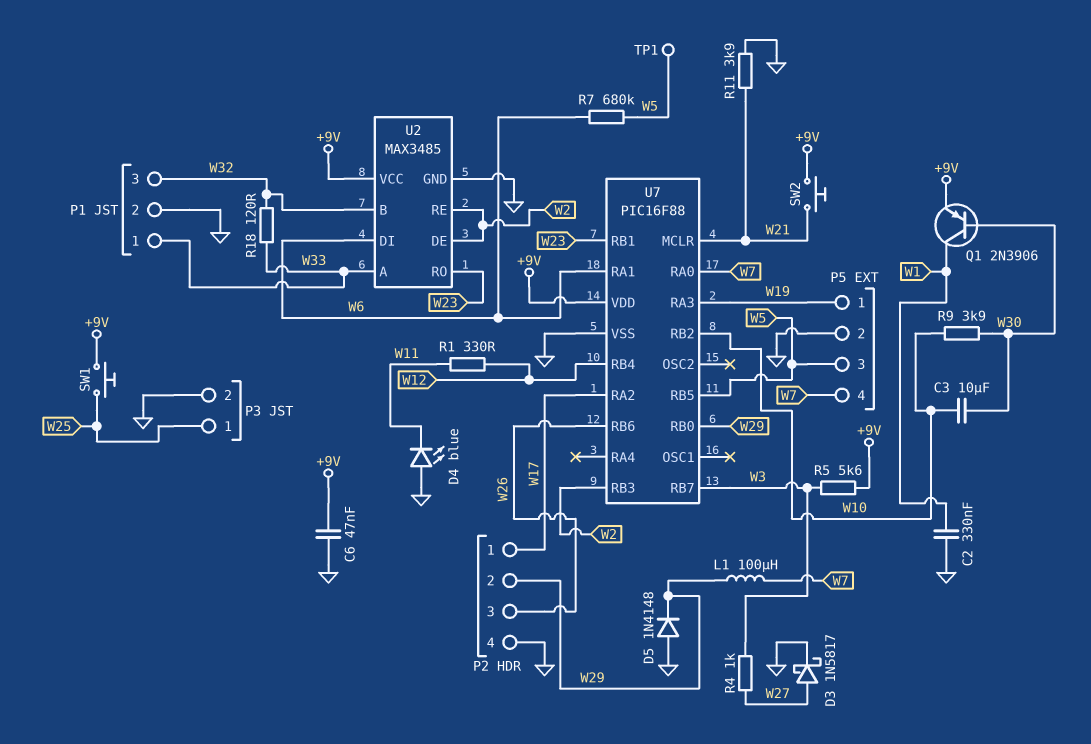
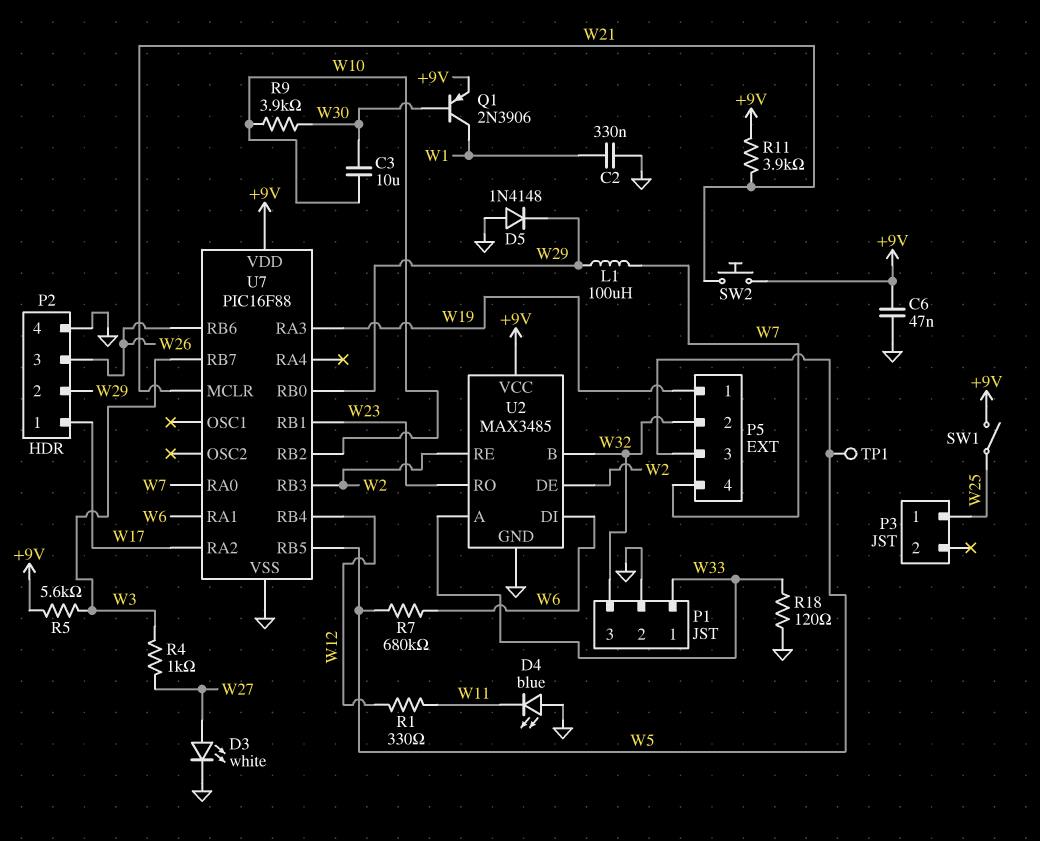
D3: schottky 1N5817 (A W27, K GND) -> LED white (A W27, K GND)
P3 pin 2: GND -> none
P5 pin 2: GND -> W32
R11: 3.9k (GND, W21) -> 3.9k (+9V, W21)
R18: 120 (W32, W33) -> 120 (GND, W33)
SW1: button (+9V, W25) -> switch (+9V, W25)

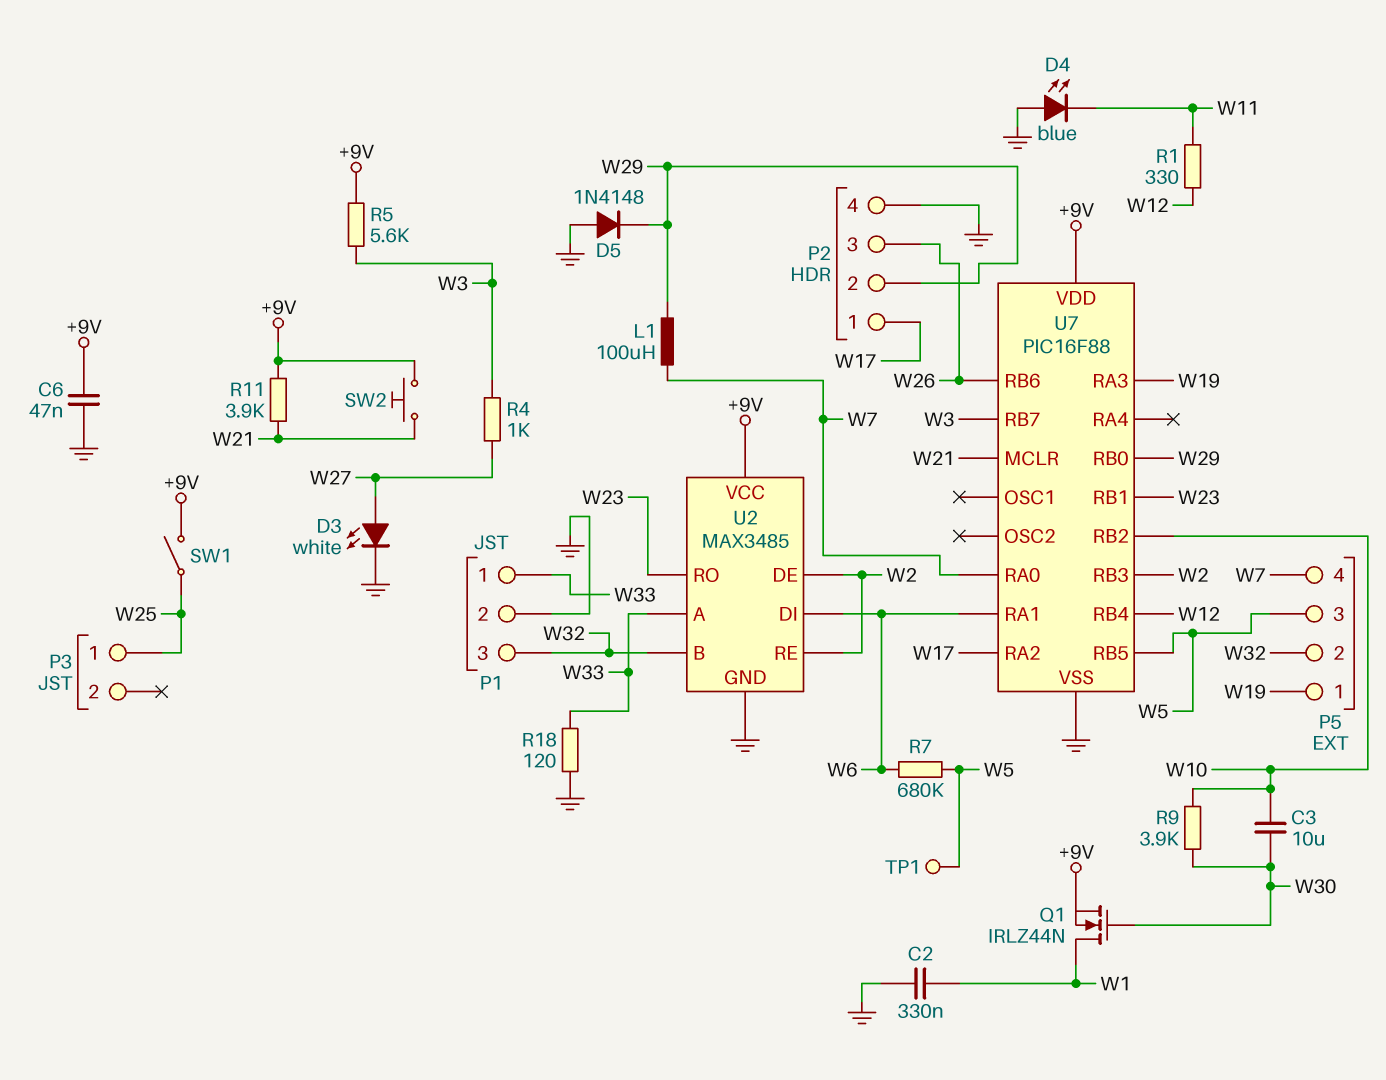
Q1: PNP 2N3906 (B W30, C W1, E +9V) -> NMOS IRLZ44N (G W30, D W1, S +9V)

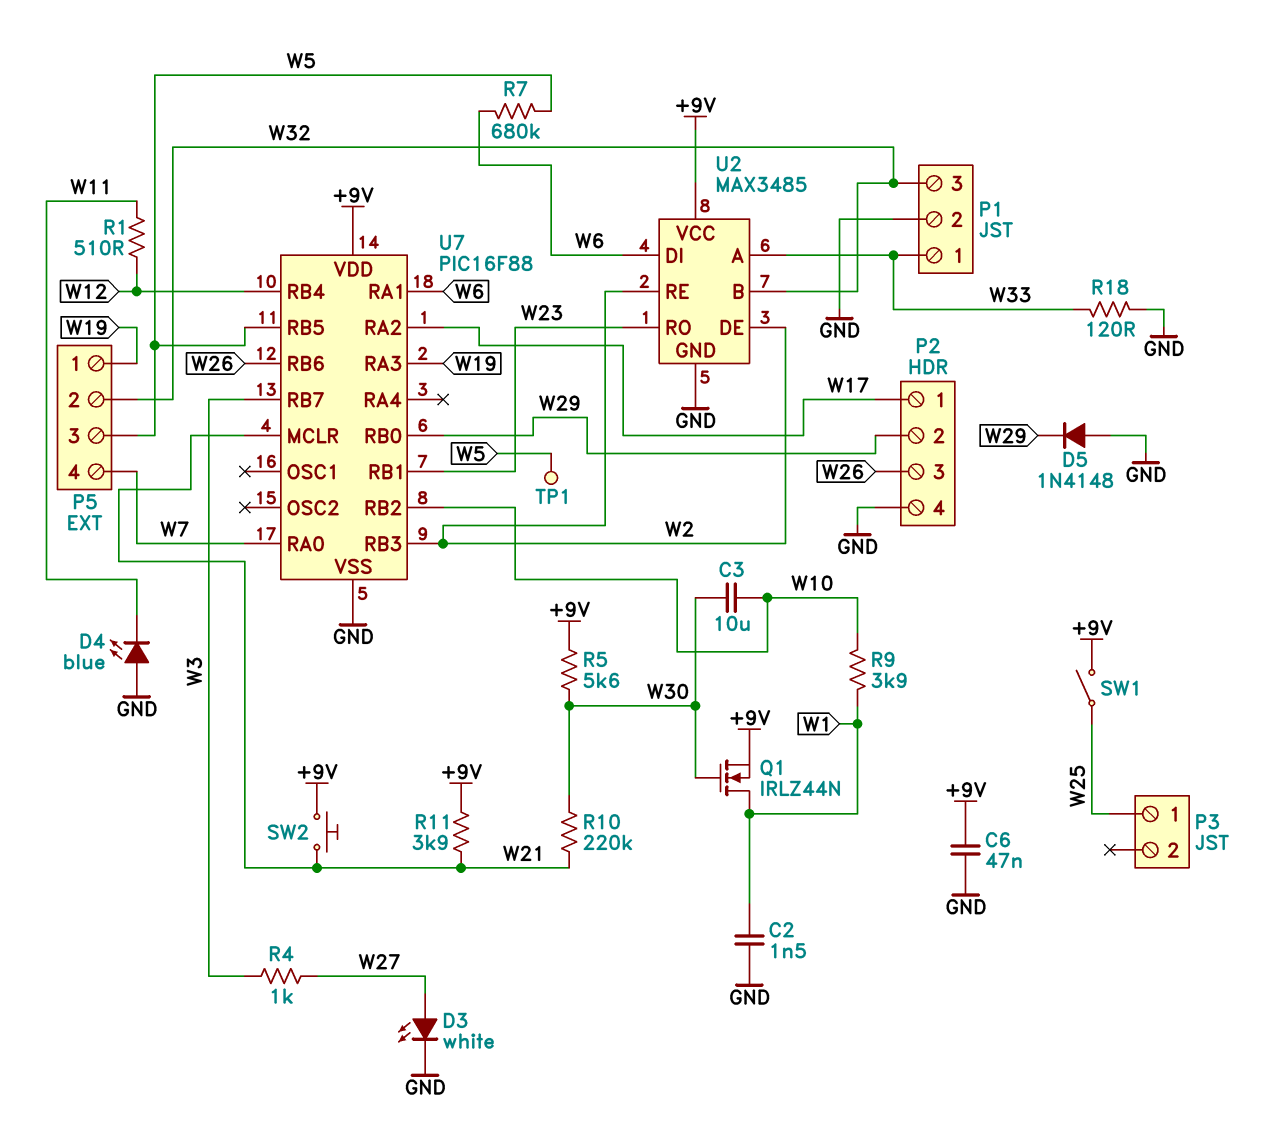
C2: 330nF (GND, W1) -> 1.5nF (GND, W1)
L1: 100uH (W7, W29) -> none
R1: 330 (W11, W12) -> 510 (W11, W12)
R5: 5.6k (+9V, W3) -> 5.6k (+9V, W30)
R9: 3.9k (W10, W30) -> 3.9k (W1, W10)
R10: none -> 220k (W21, W30)

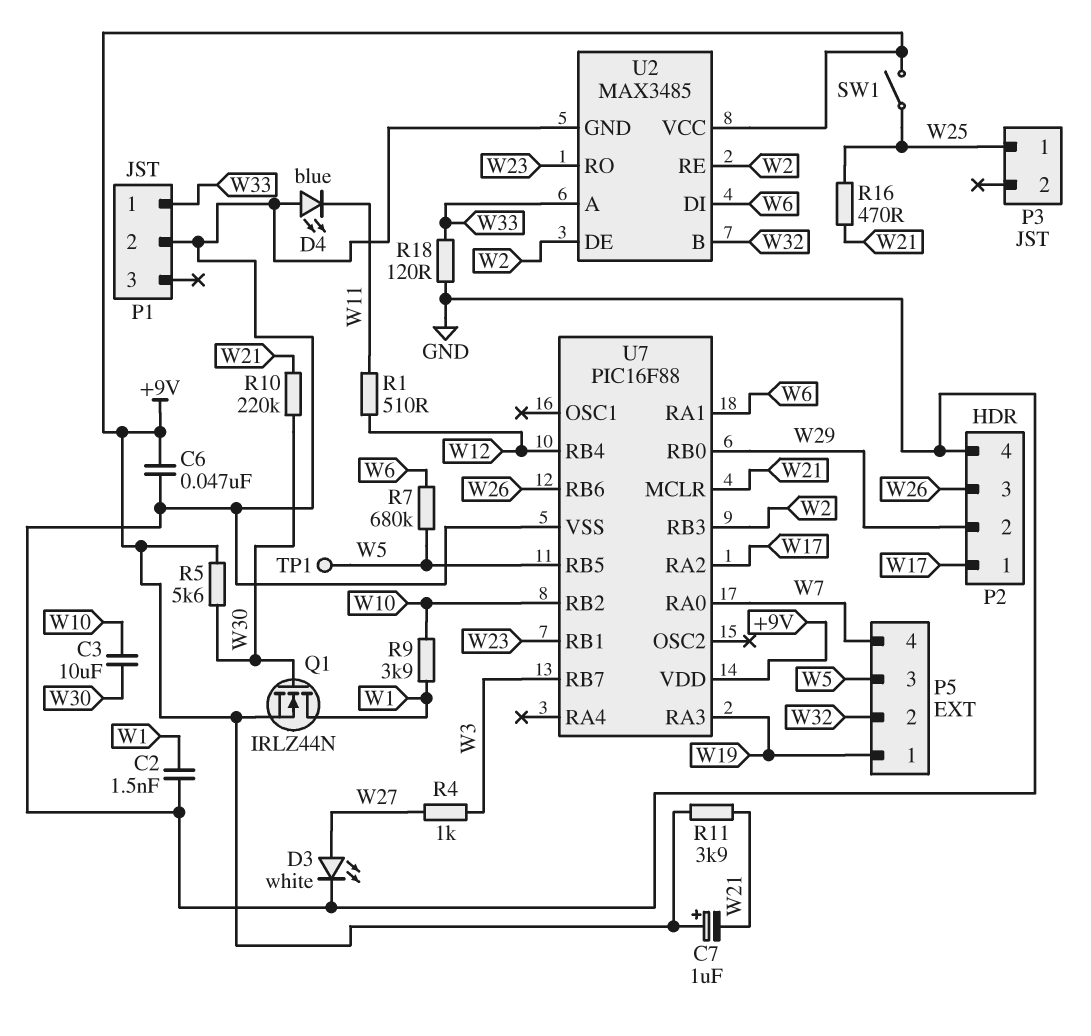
C7: none -> 1uF (plus +9V, minus W21)
D5: diode 1N4148 (A GND, K W29) -> none
P1 pin 3: W32 -> none
R16: none -> 470 (W21, W25)
SW2: button (+9V, W21) -> none

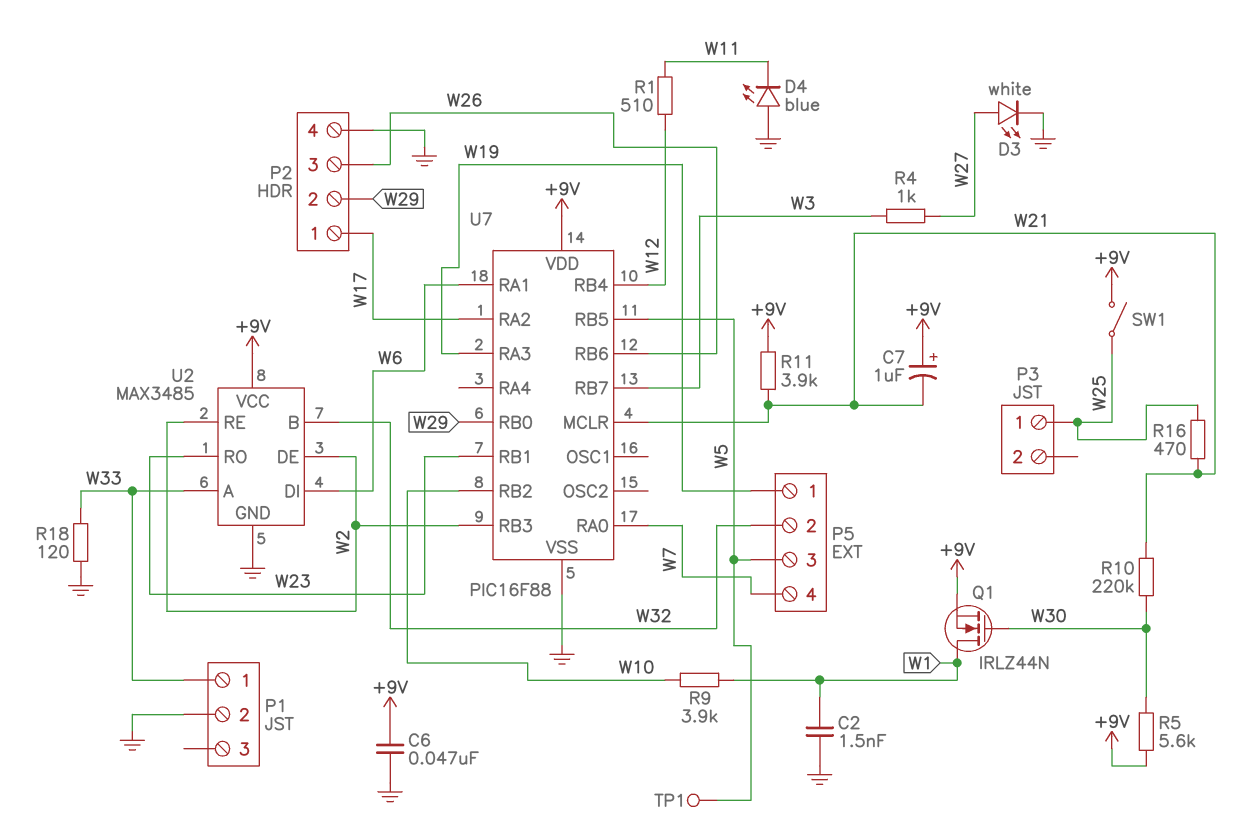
C3: 10uF (W10, W30) -> none
R7: 680k (W5, W6) -> none

